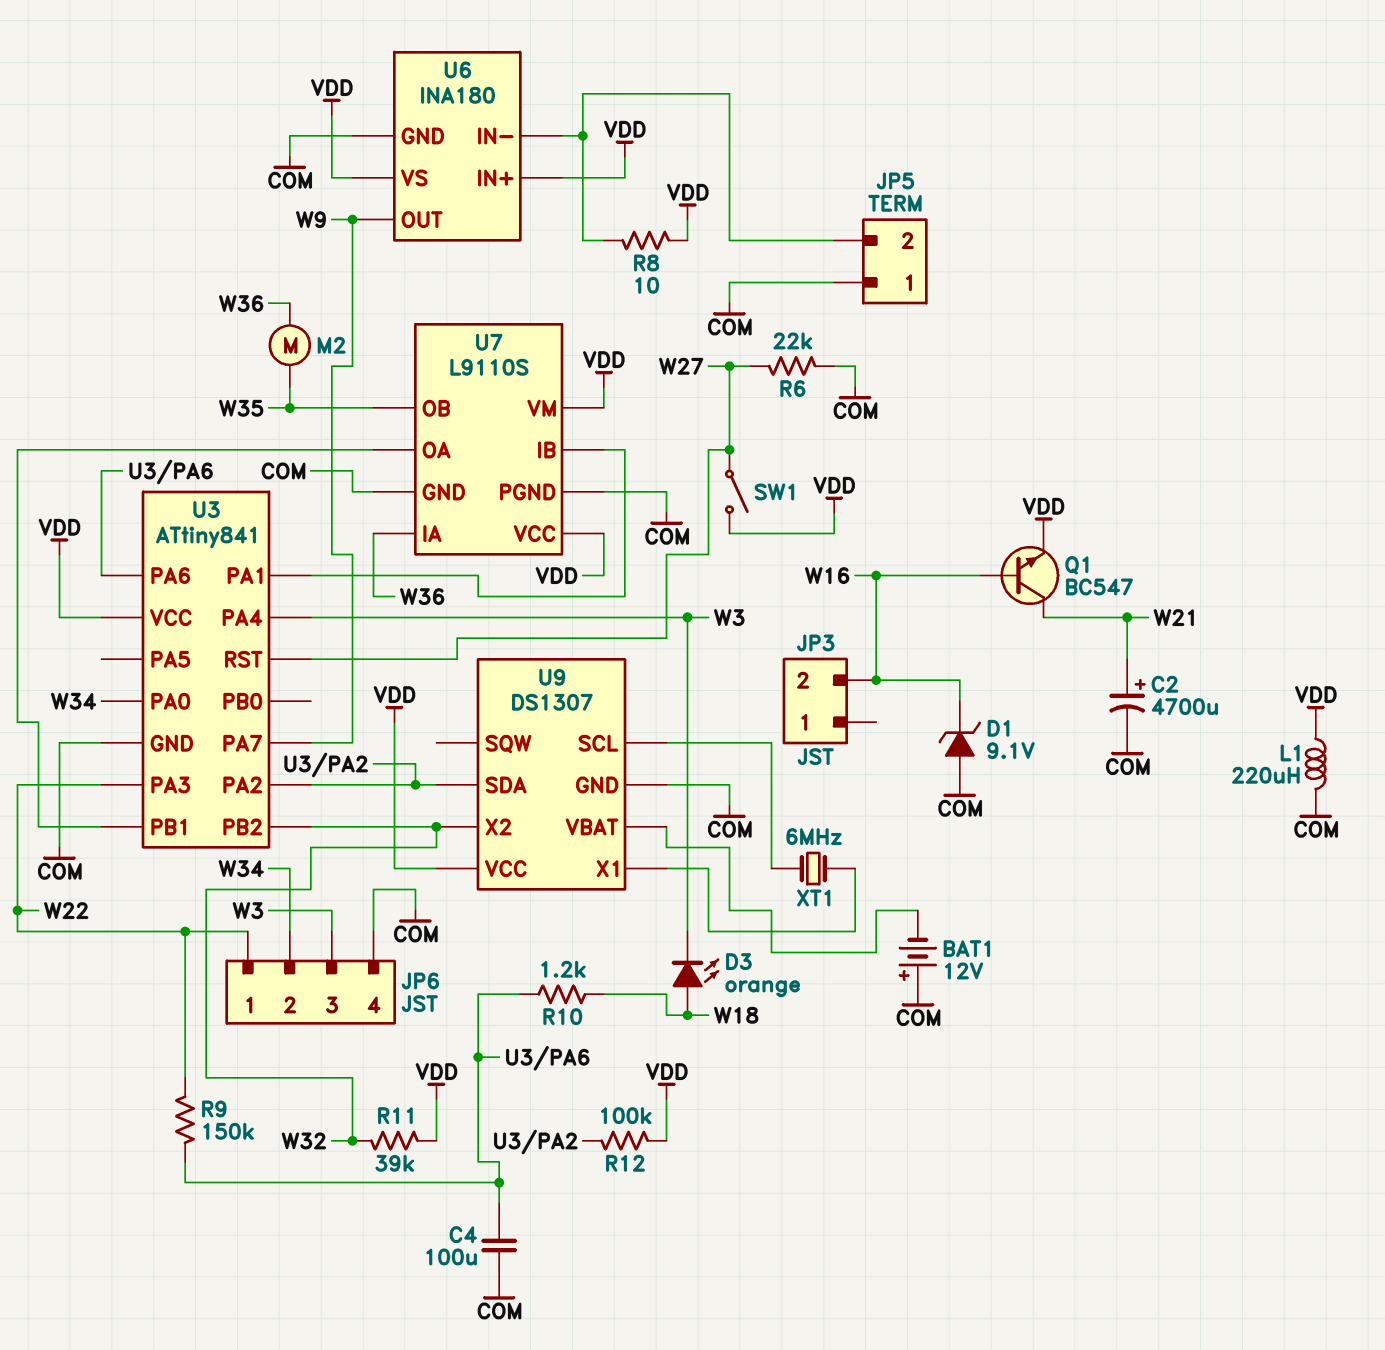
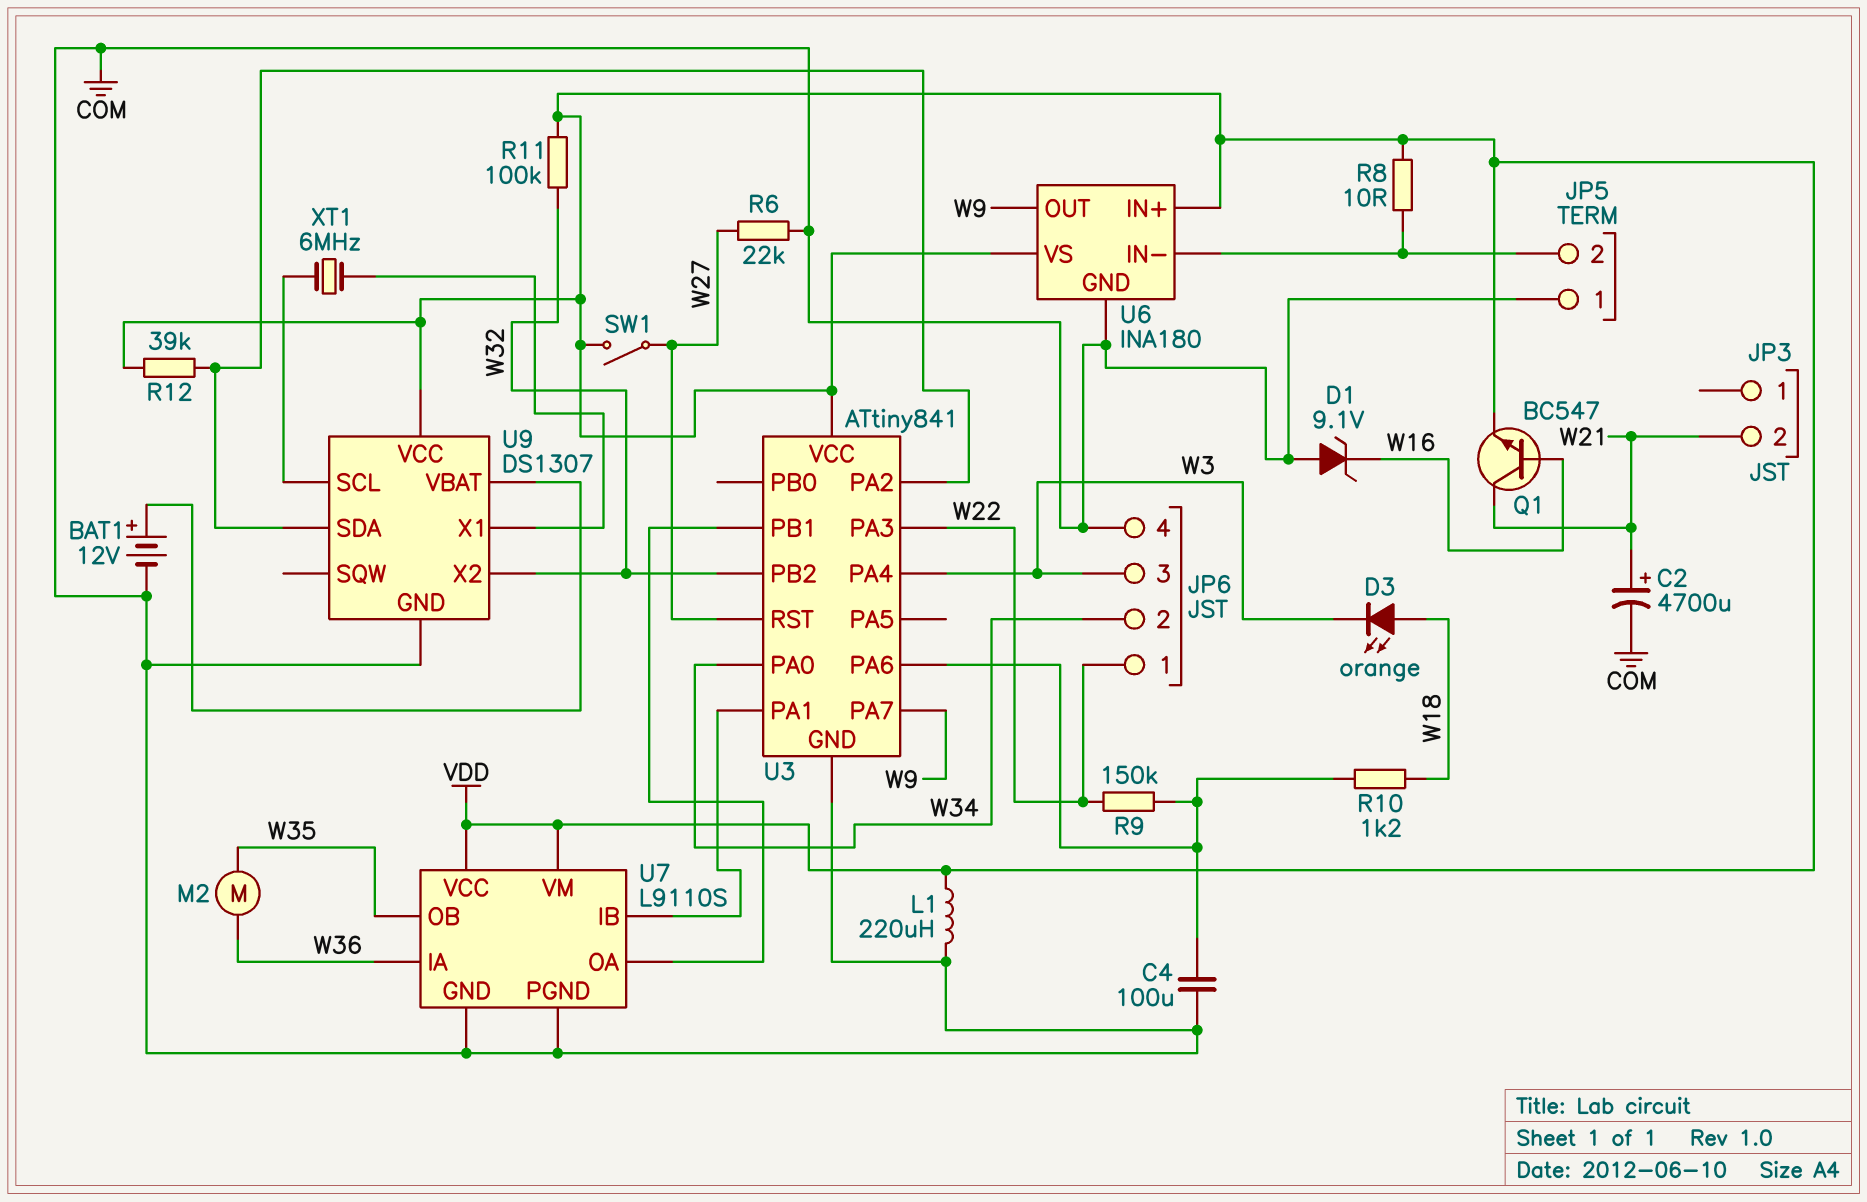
BAT1: 12V (plus COM, minus U9/VBAT) -> 12V (plus U9/VBAT, minus COM)
JP3 pin 2: W16 -> W21
R11: 39k (VDD, W32) -> 100k (VDD, W32)
R12: 100k (U3/PA2, VDD) -> 39k (U3/PA2, VDD)

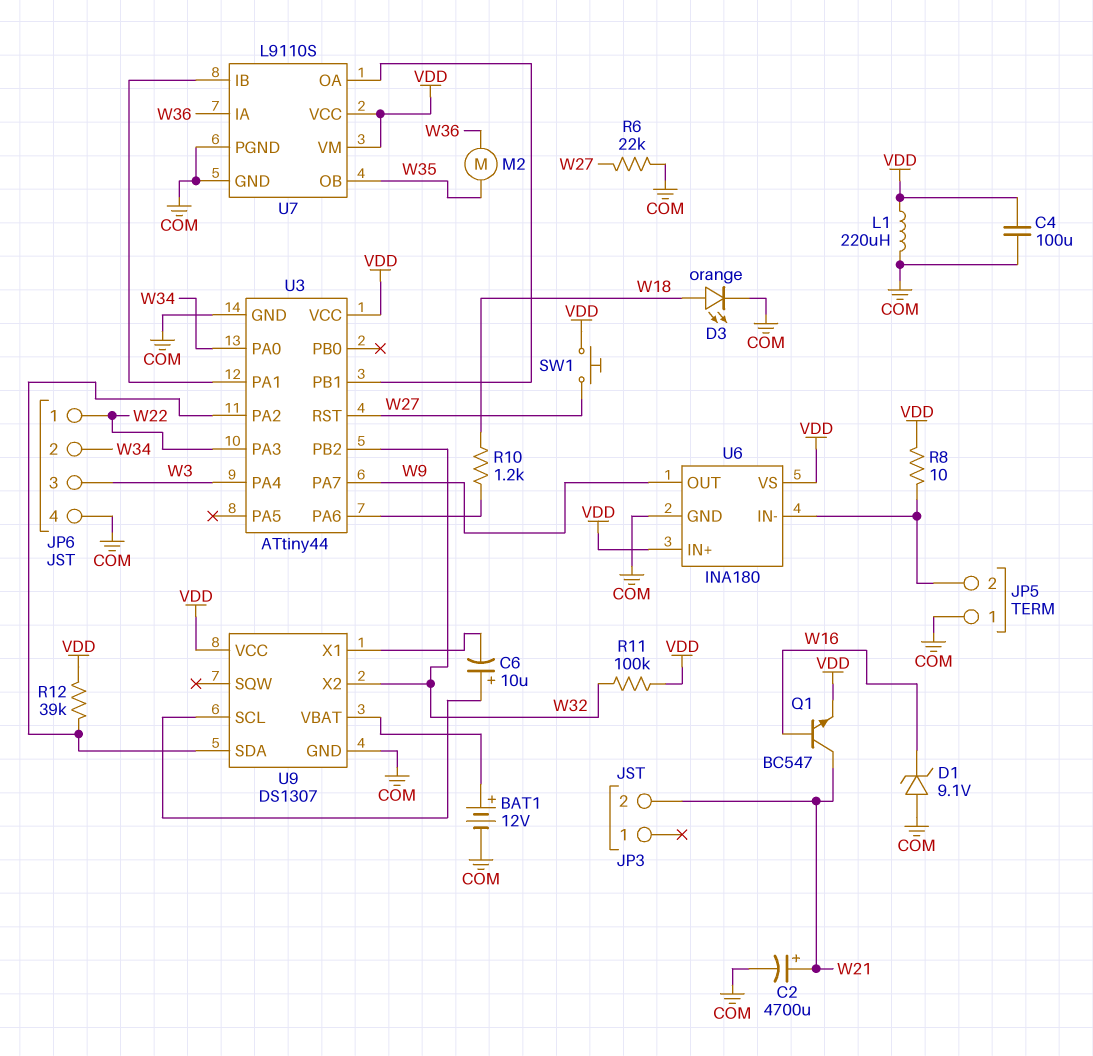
C4: 100uF (COM, U3/PA6) -> 100uF (COM, VDD)
C6: none -> 10uF (plus U9/SCL, minus U9/X1)
D3: LED orange (A W18, K W3) -> LED orange (A W18, K COM)
R9: 150k (U3/PA6, W22) -> none
SW1: switch (VDD, W27) -> button (VDD, W27)
U3: ATtiny841 -> ATtiny44
XT1: 6MHz (U9/SCL, U9/X1) -> none

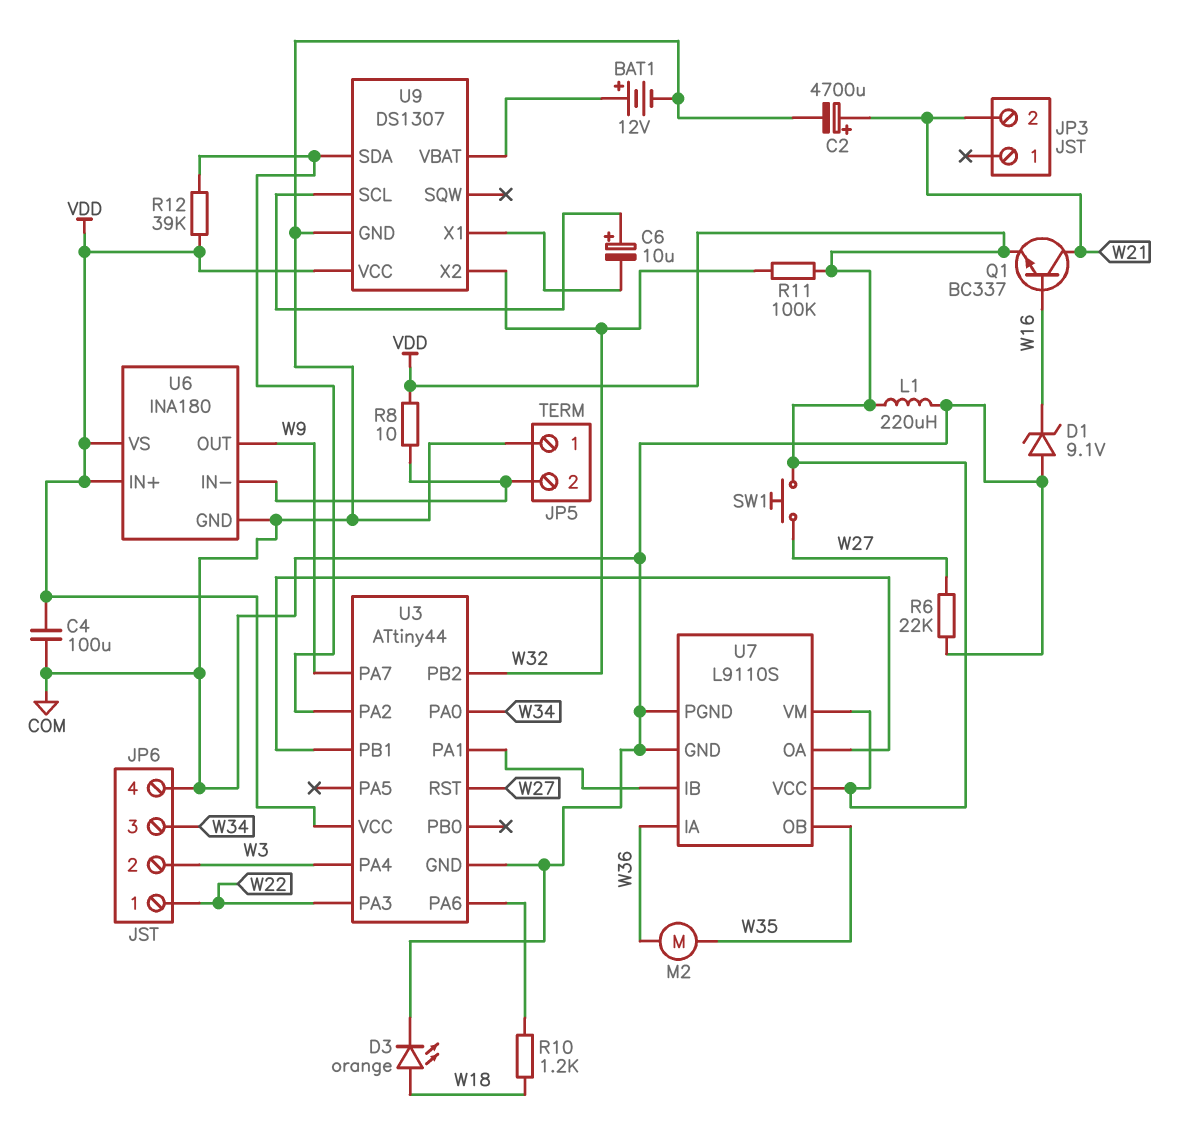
JP6 pin 2: W34 -> W3
JP6 pin 3: W3 -> W34
Q1: NPN BC547 (B W16, C W21, E VDD) -> NPN BC337 (B W16, C W21, E VDD)

